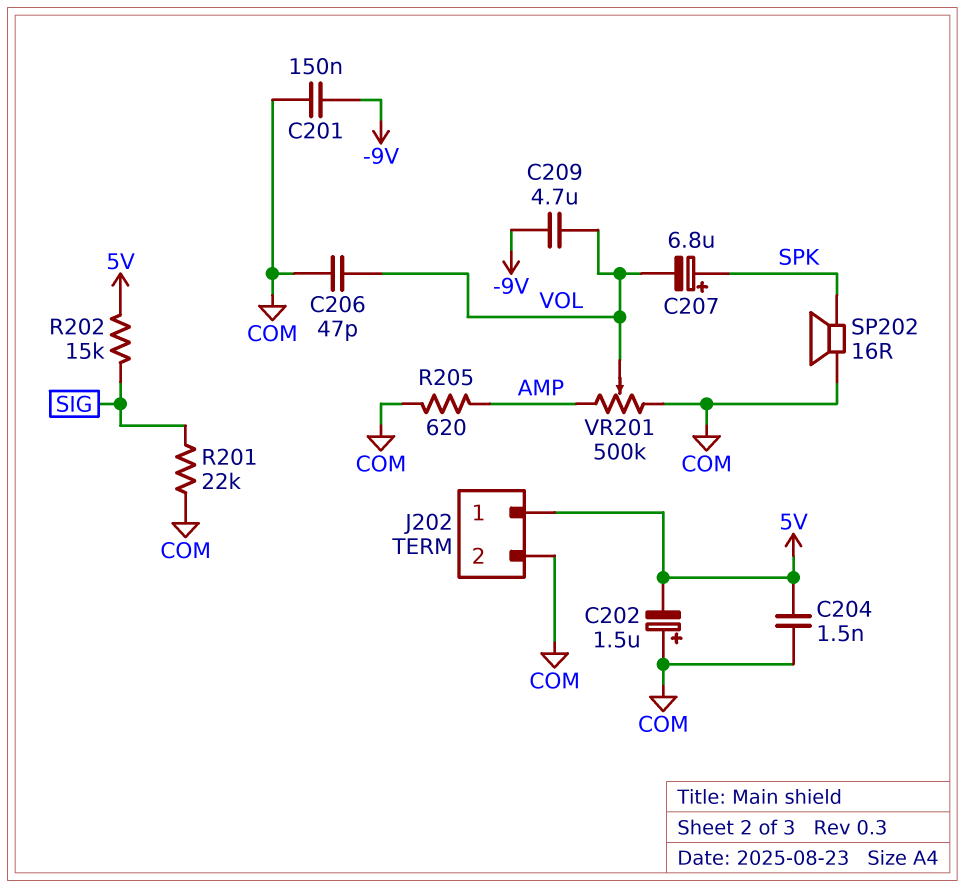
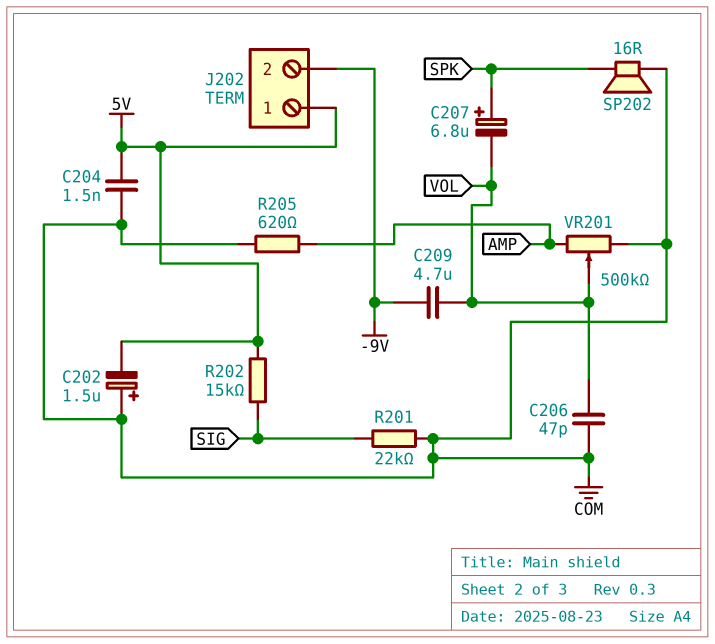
C201: 150nF (-9V, COM) -> none
J202 pin 2: COM -> -9V

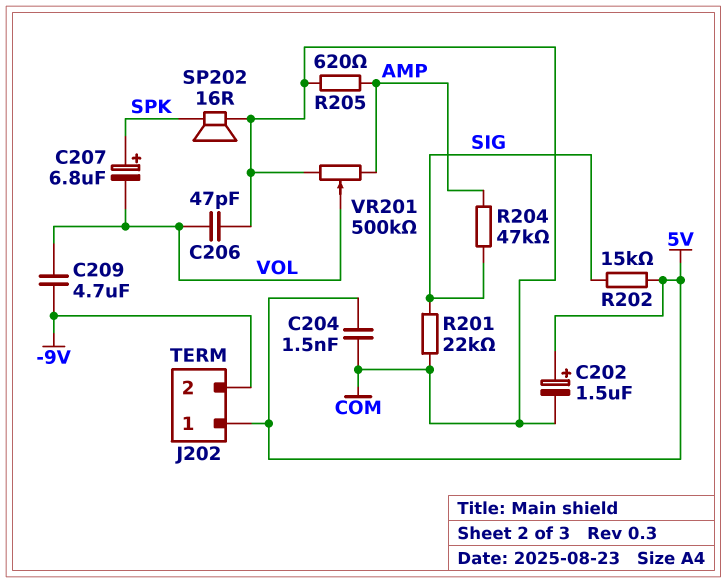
C202: 1.5uF (plus COM, minus 5V) -> 1.5uF (plus 5V, minus COM)
R204: none -> 47k (AMP, SIG)

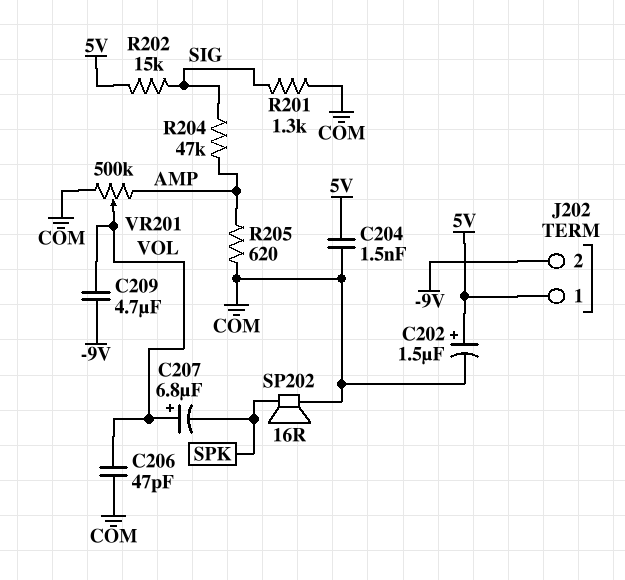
C207: 6.8uF (plus SPK, minus VOL) -> 6.8uF (plus VOL, minus SPK)
R201: 22k (COM, SIG) -> 1.3k (COM, SIG)

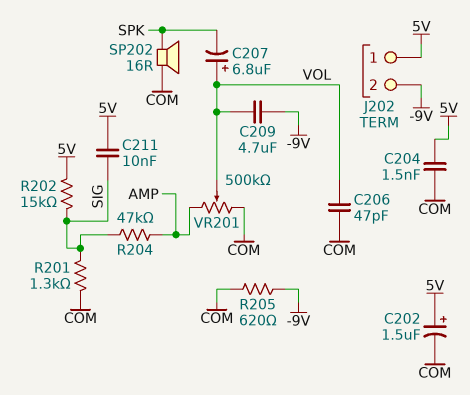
C211: none -> 10nF (5V, SIG)
R205: 620 (AMP, COM) -> 620 (-9V, COM)

